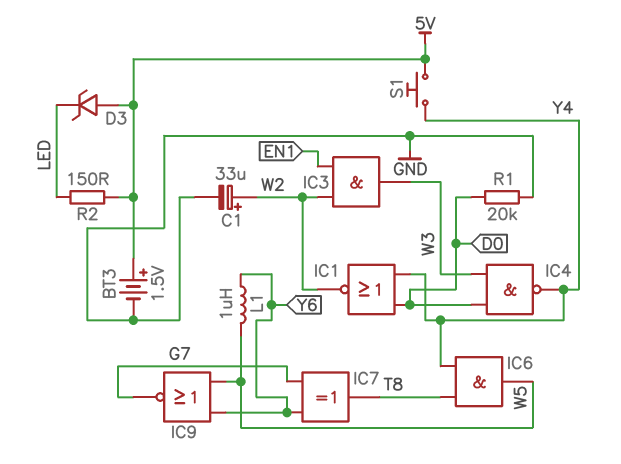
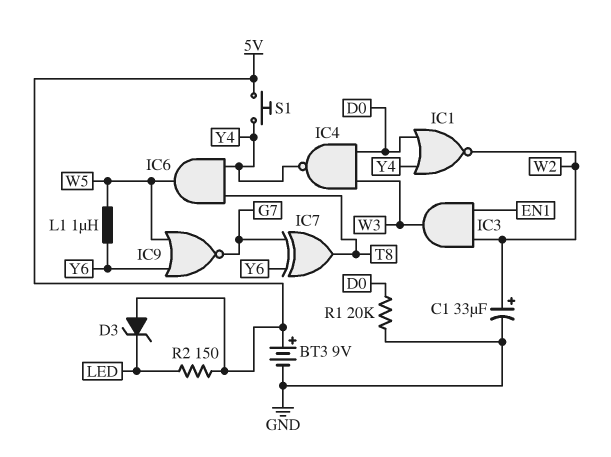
BT3: 1.5V (plus 5V, minus GND) -> 9V (plus 5V, minus GND)

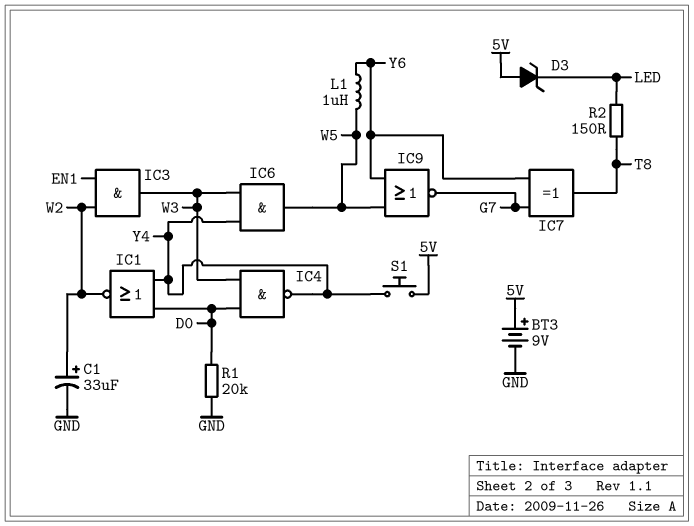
IC6: AND (in T8, in Y4, out W5) -> AND (in W3, in Y4, out W5)
R2: 150 (5V, LED) -> 150 (LED, T8)

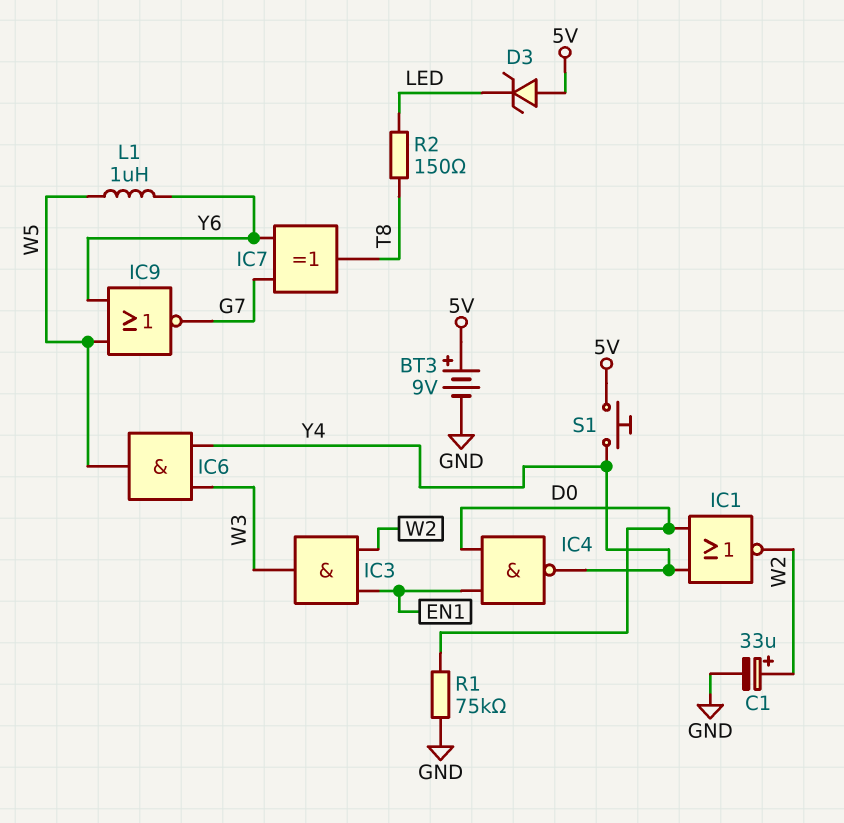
IC4: NAND (in D0, in W3, out Y4) -> NAND (in D0, in EN1, out Y4)
R1: 20k (D0, GND) -> 75k (D0, GND)

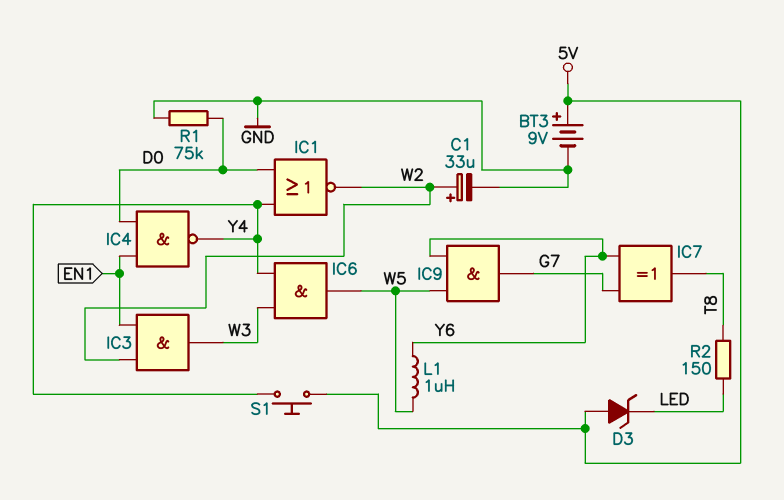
IC9: NOR (in W5, in Y6, out G7) -> AND (in W5, in Y6, out G7)

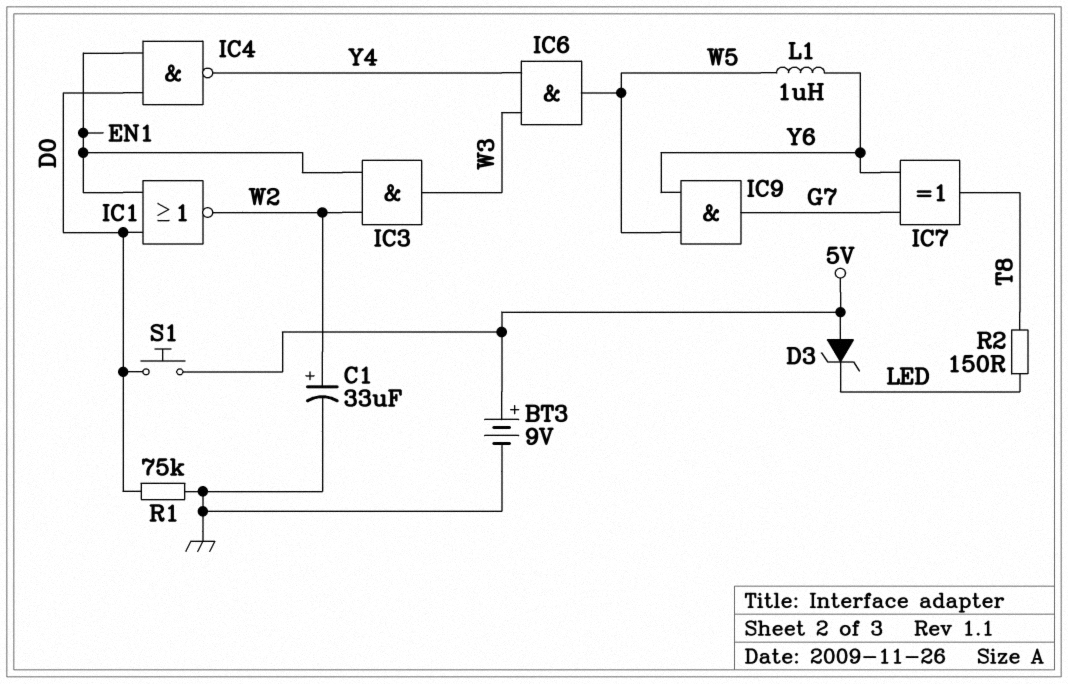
IC1: NOR (in D0, in Y4, out W2) -> NOR (in D0, in EN1, out W2)
S1: button (5V, Y4) -> button (5V, D0)

